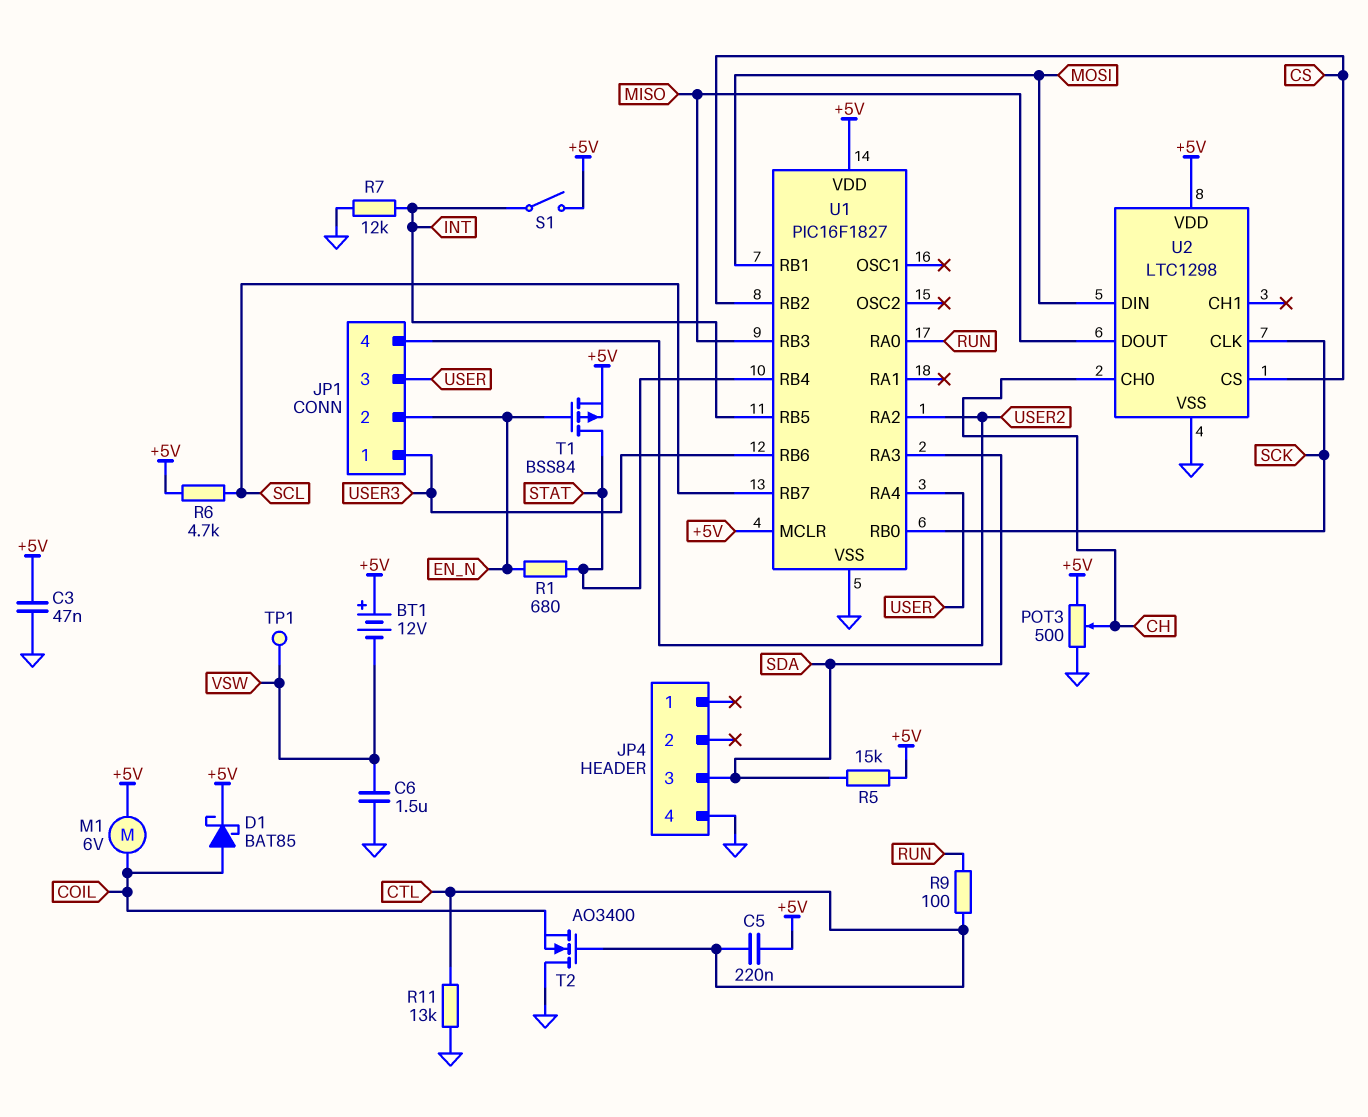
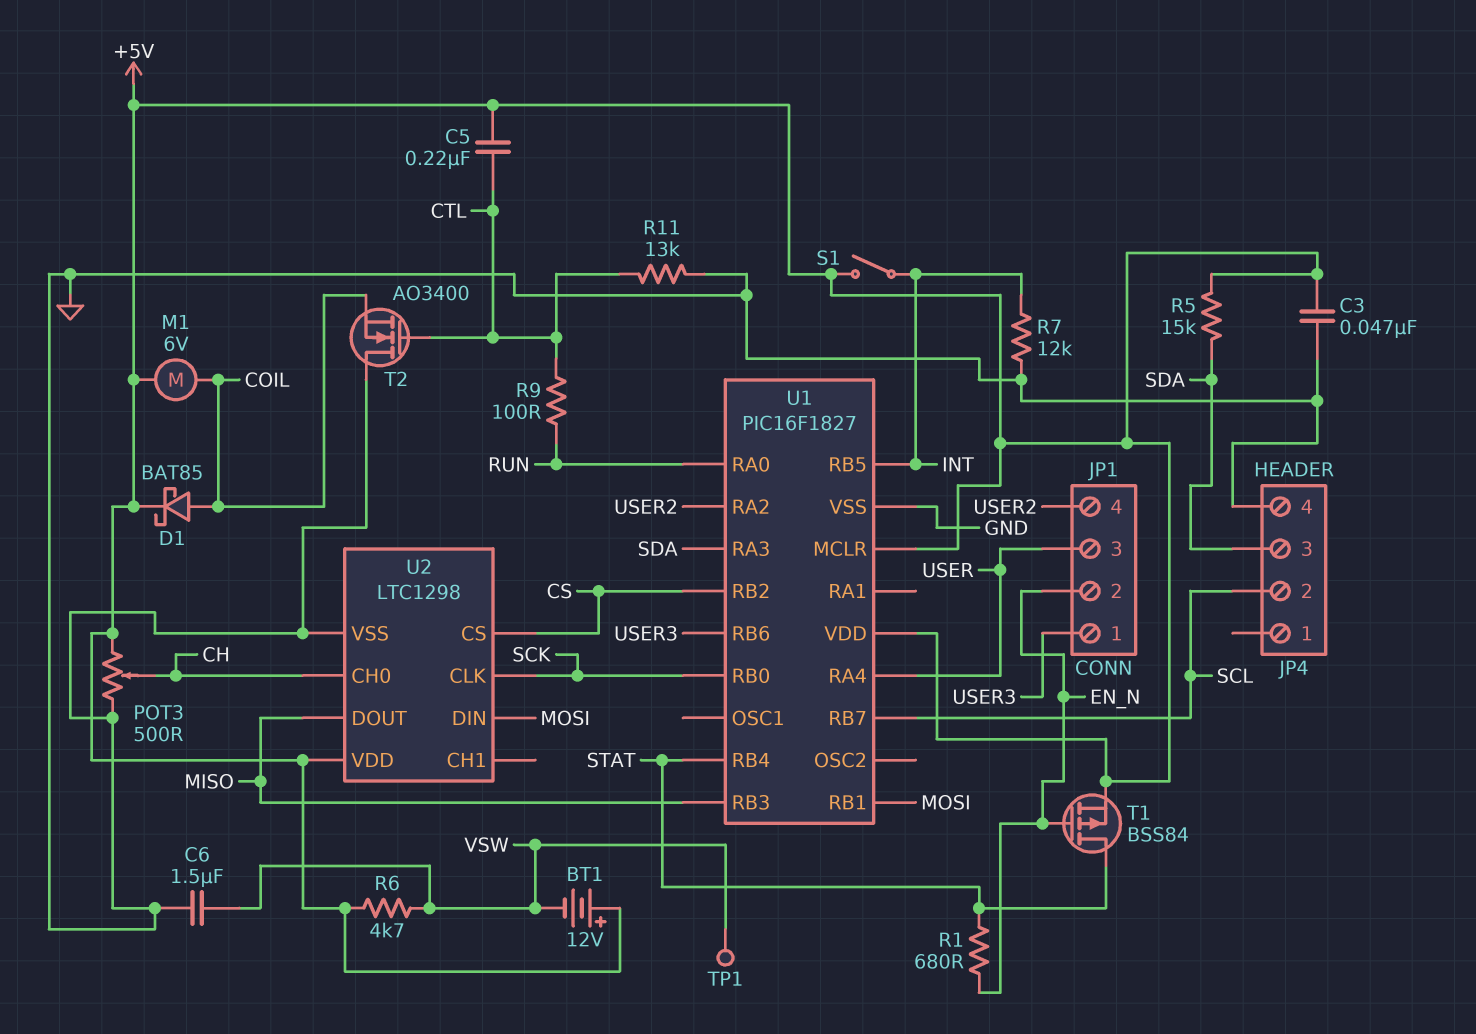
JP4 pin 2: none -> SCL
R6: 4.7k (+5V, SCL) -> 4.7k (+5V, VSW)

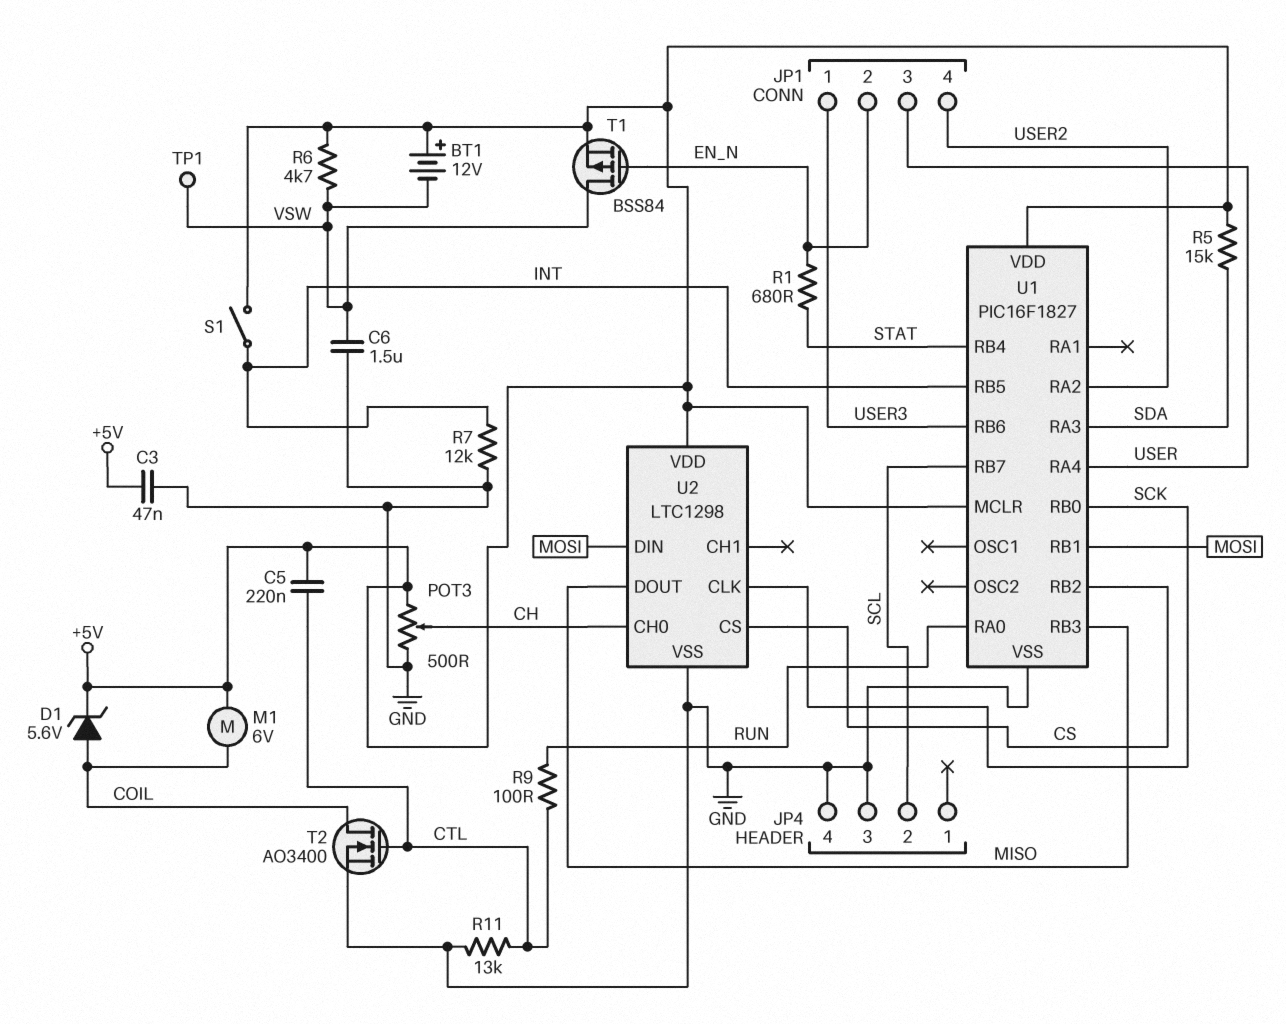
D1: schottky BAT85 (A COIL, K +5V) -> zener 5.6V (A COIL, K +5V)
JP4 pin 3: SDA -> GND
T1: PMOS BSS84 (G EN_N, D STAT, S +5V) -> PMOS BSS84 (G EN_N, D VSW, S +5V)
T2: NMOS AO3400 (G CTL, D GND, S COIL) -> NMOS AO3400 (G CTL, D COIL, S GND)

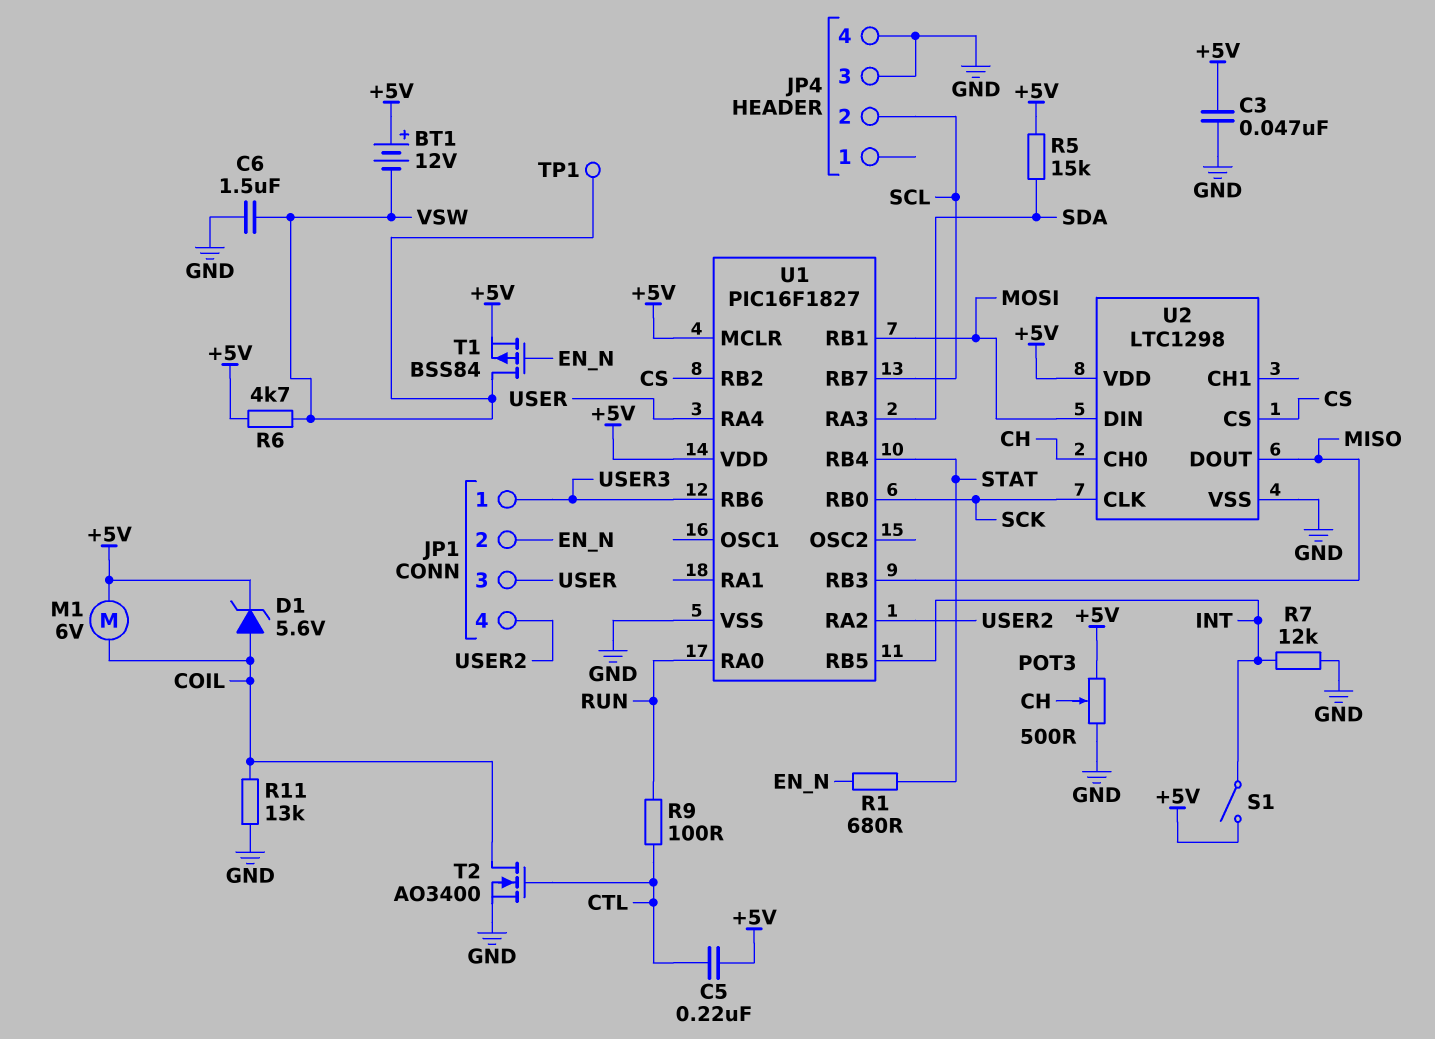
R11: 13k (CTL, GND) -> 13k (COIL, GND)

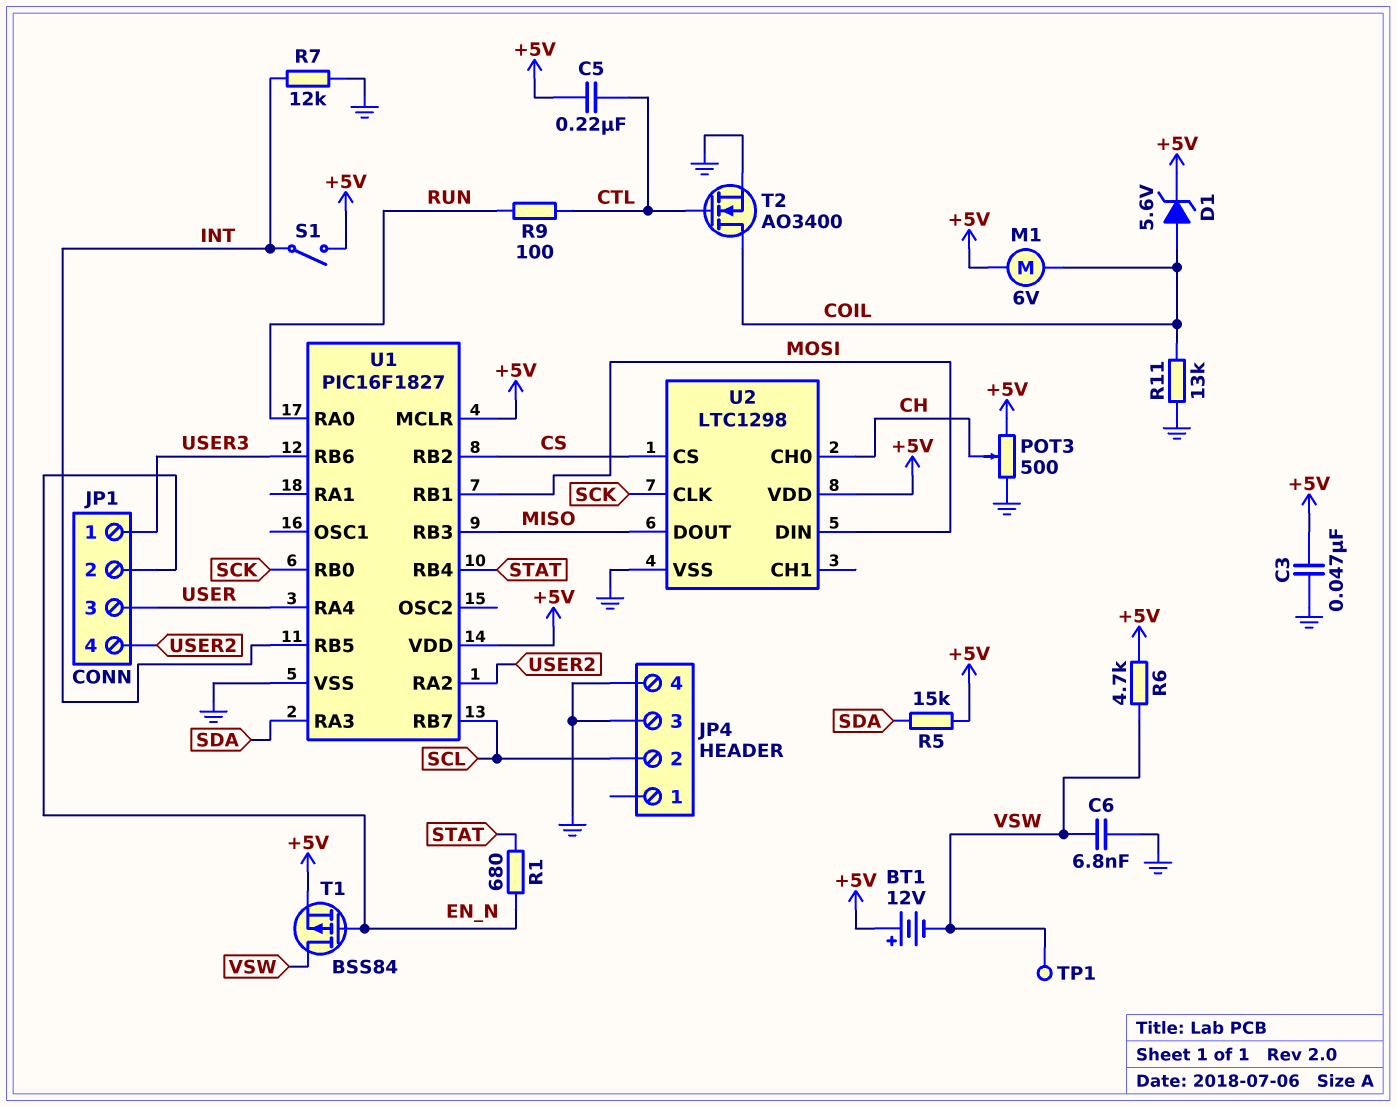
C6: 1.5uF (GND, VSW) -> 6.8nF (GND, VSW)

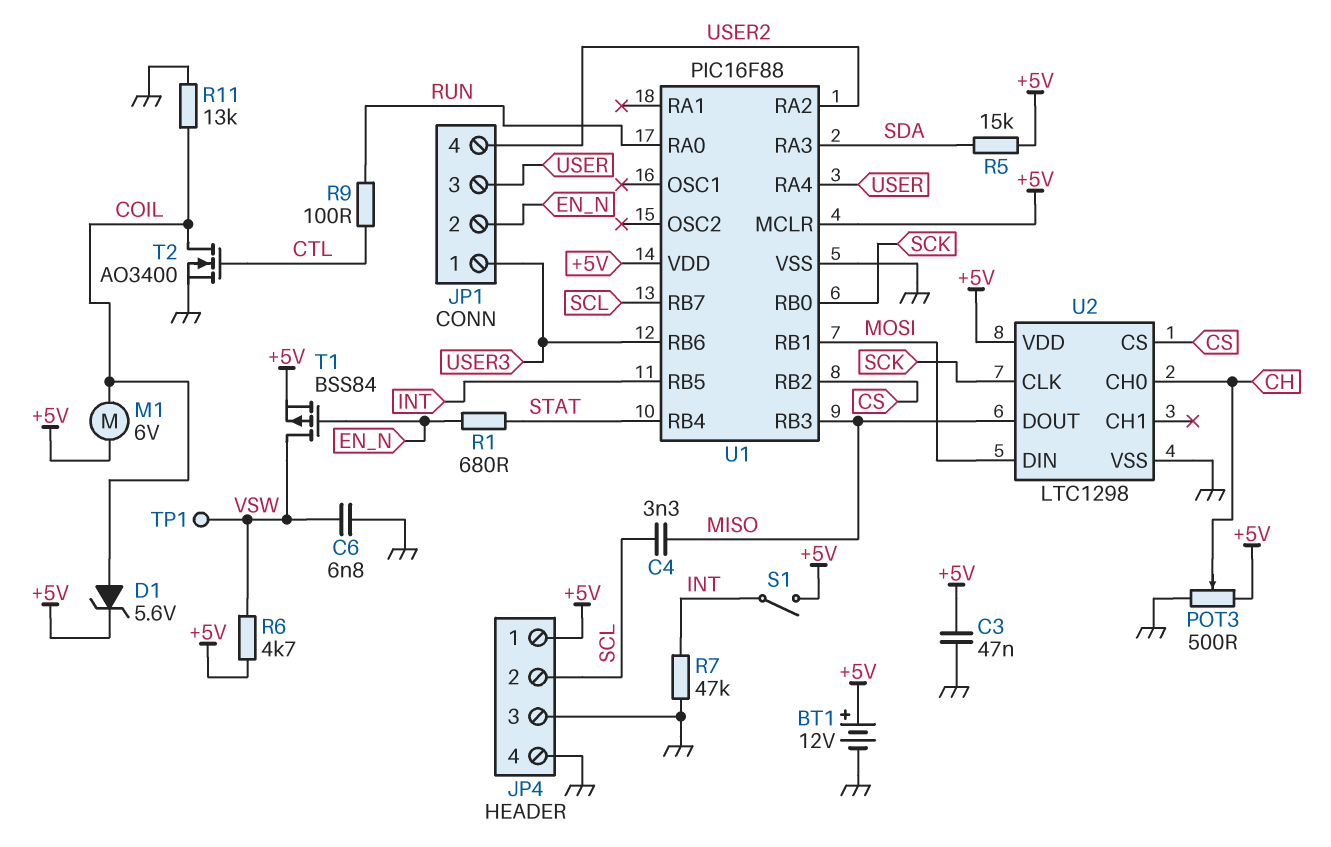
BT1: 12V (plus +5V, minus VSW) -> 12V (plus +5V, minus GND)
C4: none -> 3.3nF (MISO, SCL)
C5: 220nF (+5V, CTL) -> none
JP4 pin 1: none -> +5V
R7: 12k (GND, INT) -> 47k (GND, INT)
U1: PIC16F1827 -> PIC16F88

